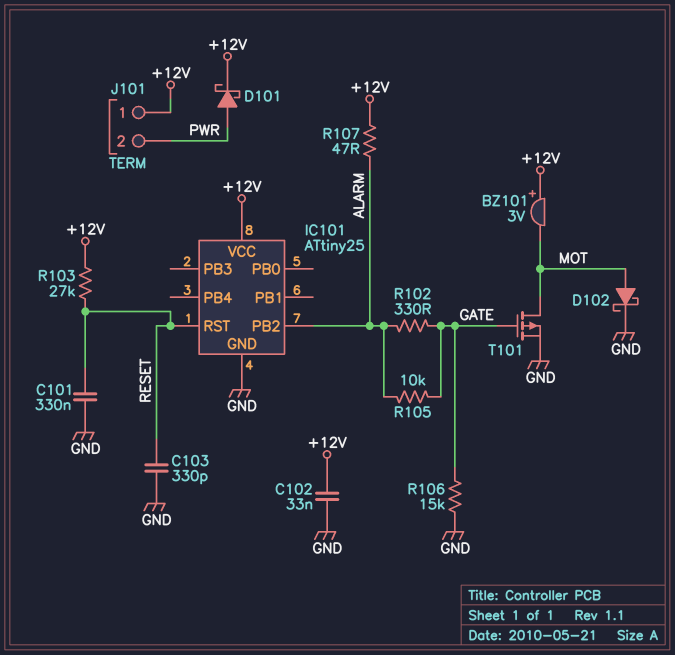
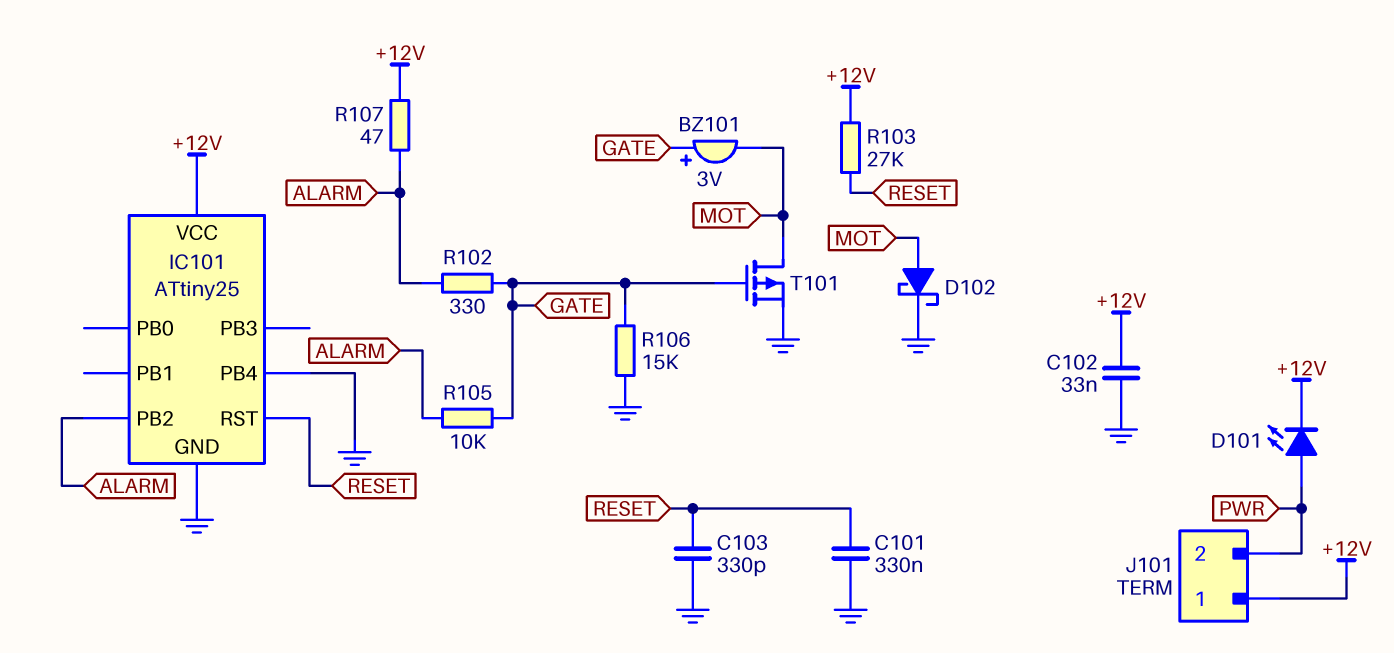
BZ101: buzzer 3V (plus +12V, minus MOT) -> buzzer 3V (plus GATE, minus MOT)
D101: schottky (A PWR, K +12V) -> LED (A PWR, K +12V)
IC101 pin PB4: none -> GND

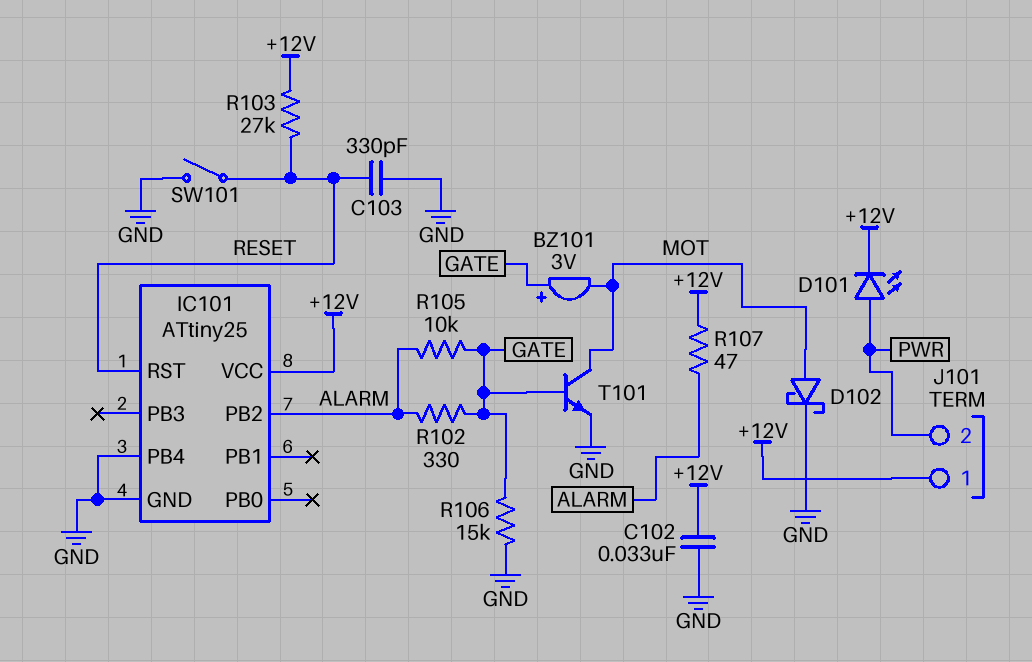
C101: 330nF (GND, RESET) -> none
SW101: none -> switch (GND, RESET)
T101: PMOS (G GATE, D MOT, S GND) -> NPN (B GATE, C MOT, E GND)

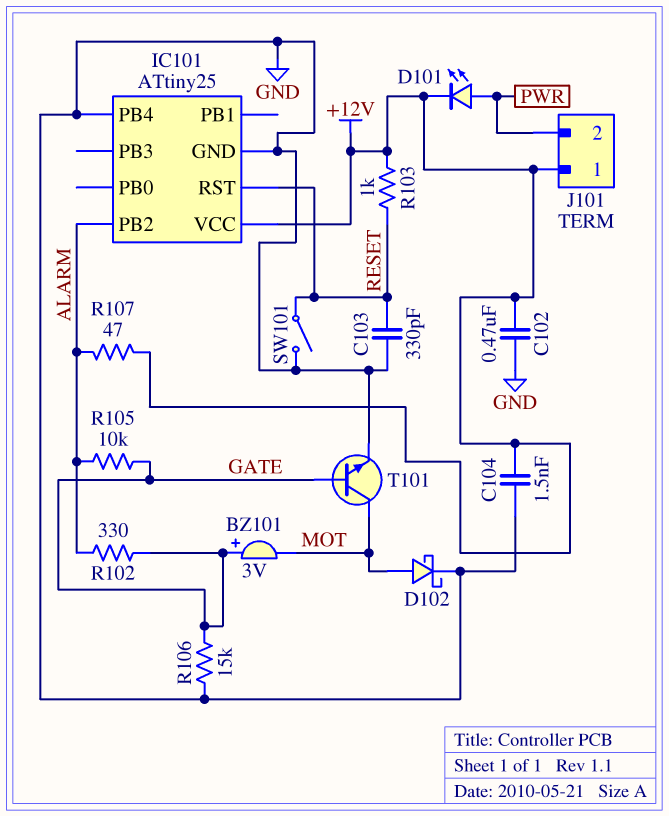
C102: 33nF (+12V, GND) -> 470nF (+12V, GND)
C104: none -> 1.5nF (+12V, GND)
R103: 27k (+12V, RESET) -> 1k (+12V, RESET)

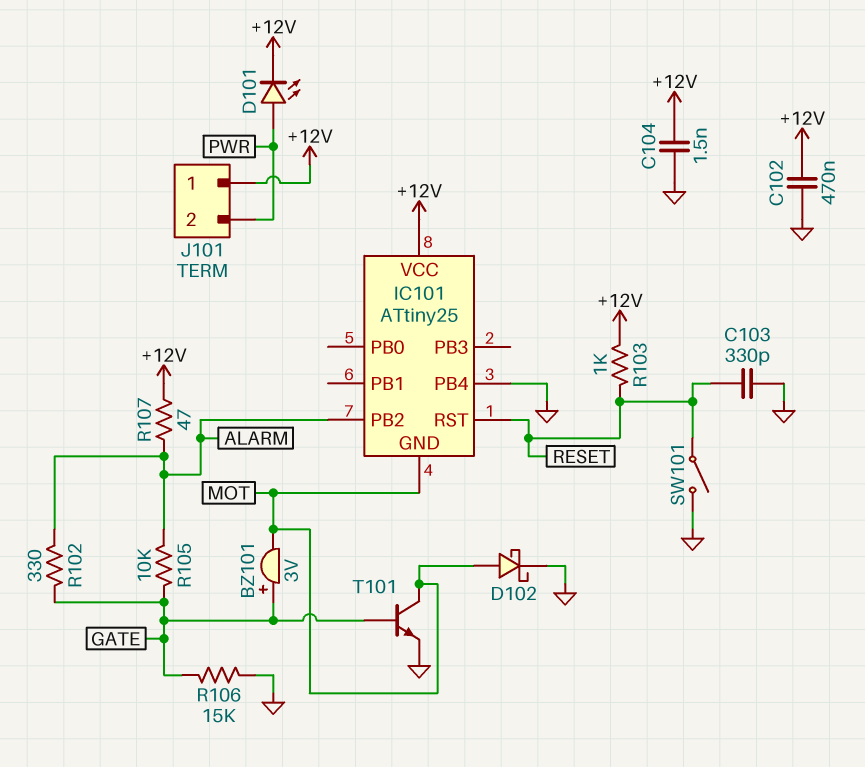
IC101 pin GND: GND -> MOT

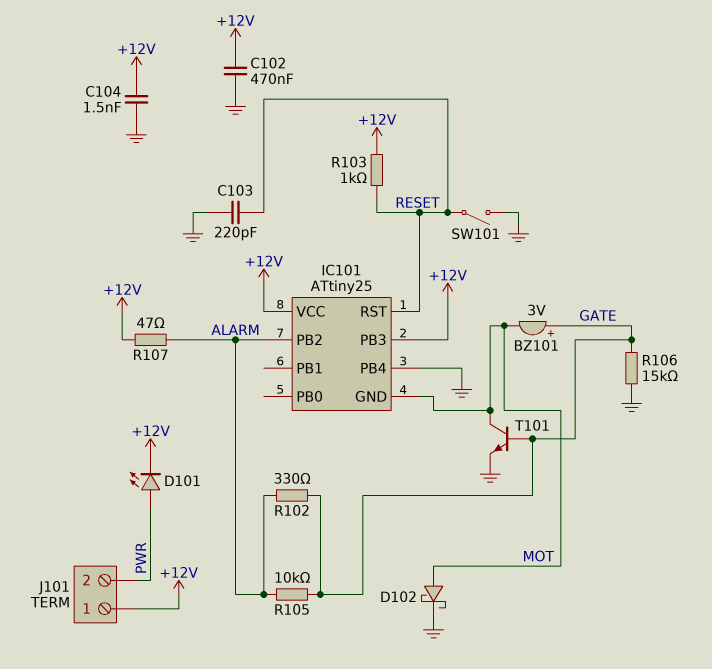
C103: 330pF (GND, RESET) -> 220pF (GND, RESET)
IC101 pin PB3: none -> +12V

